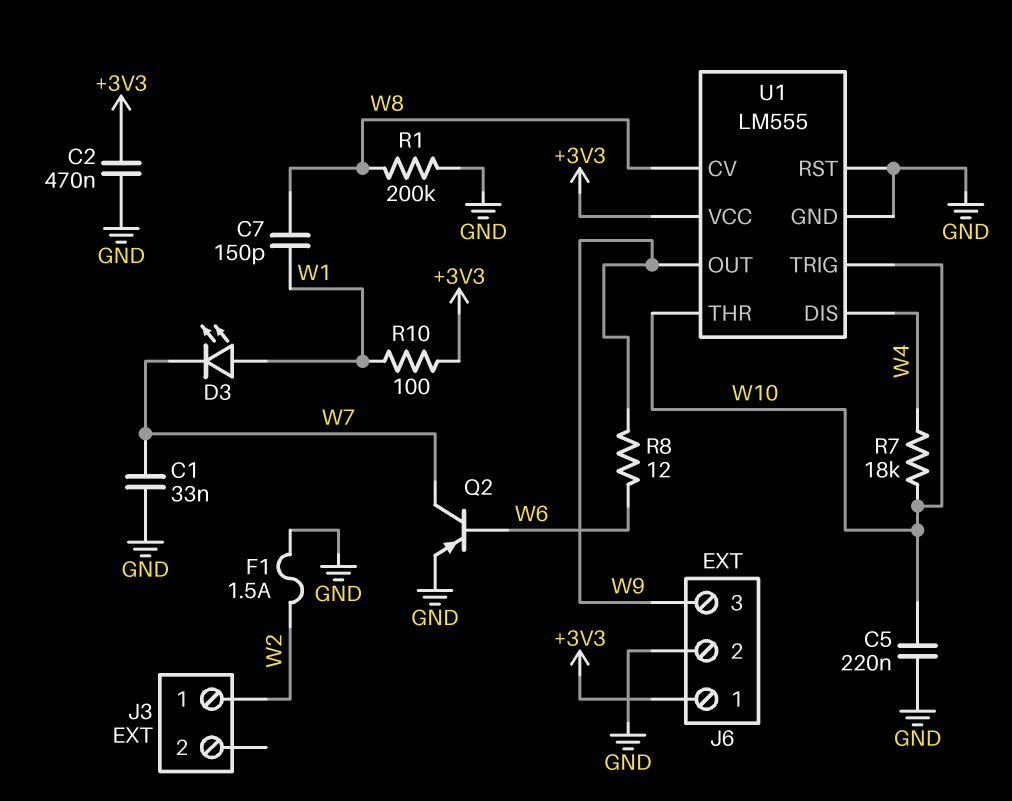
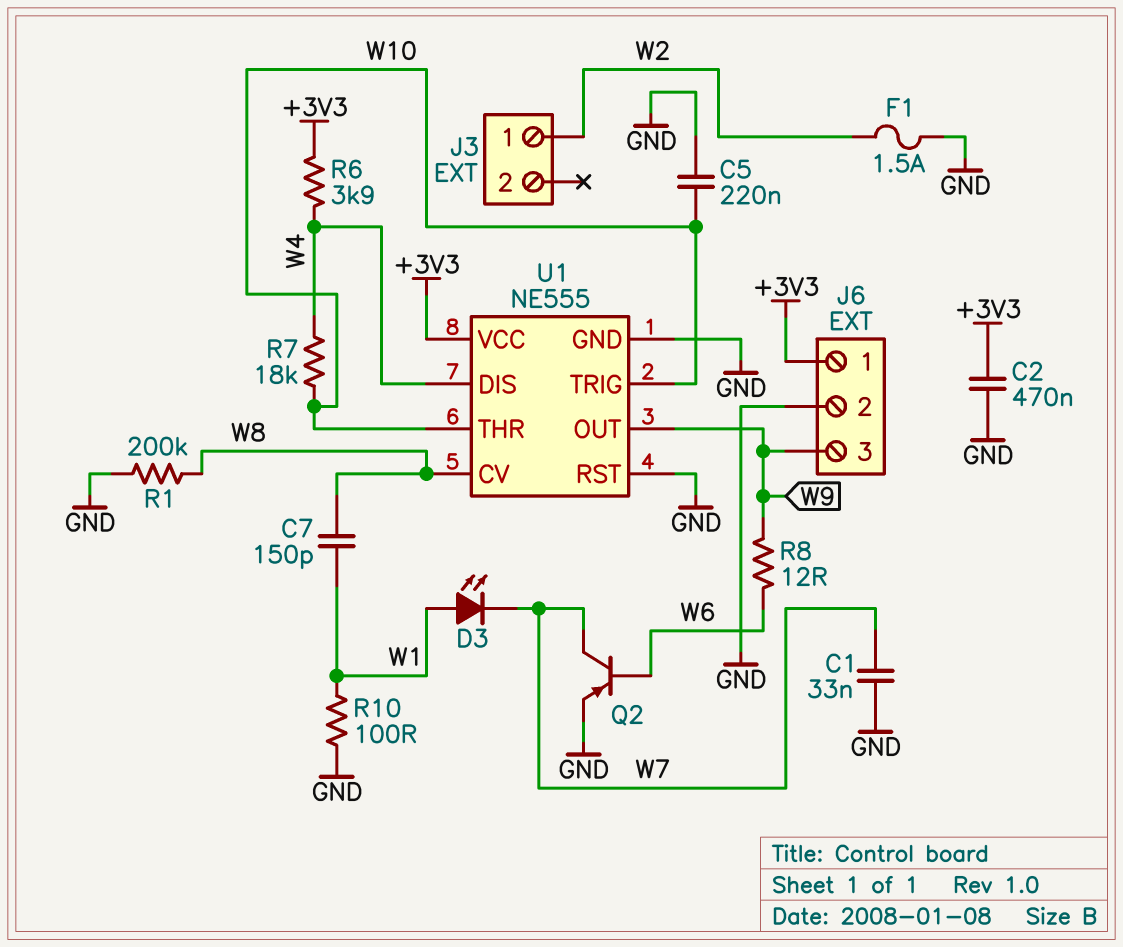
R6: none -> 3.9k (+3V3, W4)
R10: 100 (+3V3, W1) -> 100 (GND, W1)
U1: LM555 -> NE555

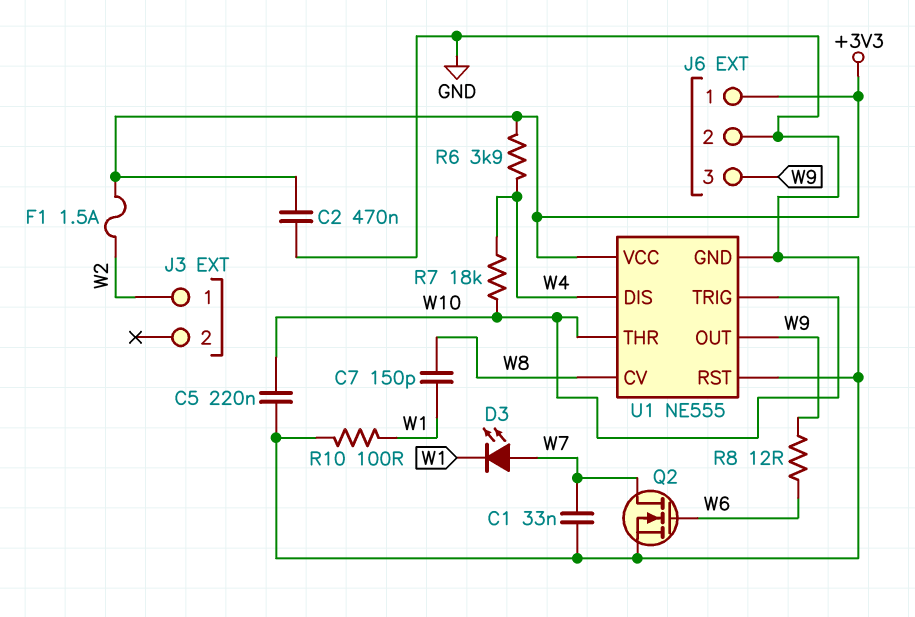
D3: LED (A W1, K W7) -> LED (A W7, K W1)
F1: 1.5A (GND, W2) -> 1.5A (+3V3, W2)
Q2: PNP (B W6, C W7, E GND) -> NMOS (G W6, D W7, S GND)
R1: 200k (GND, W8) -> none

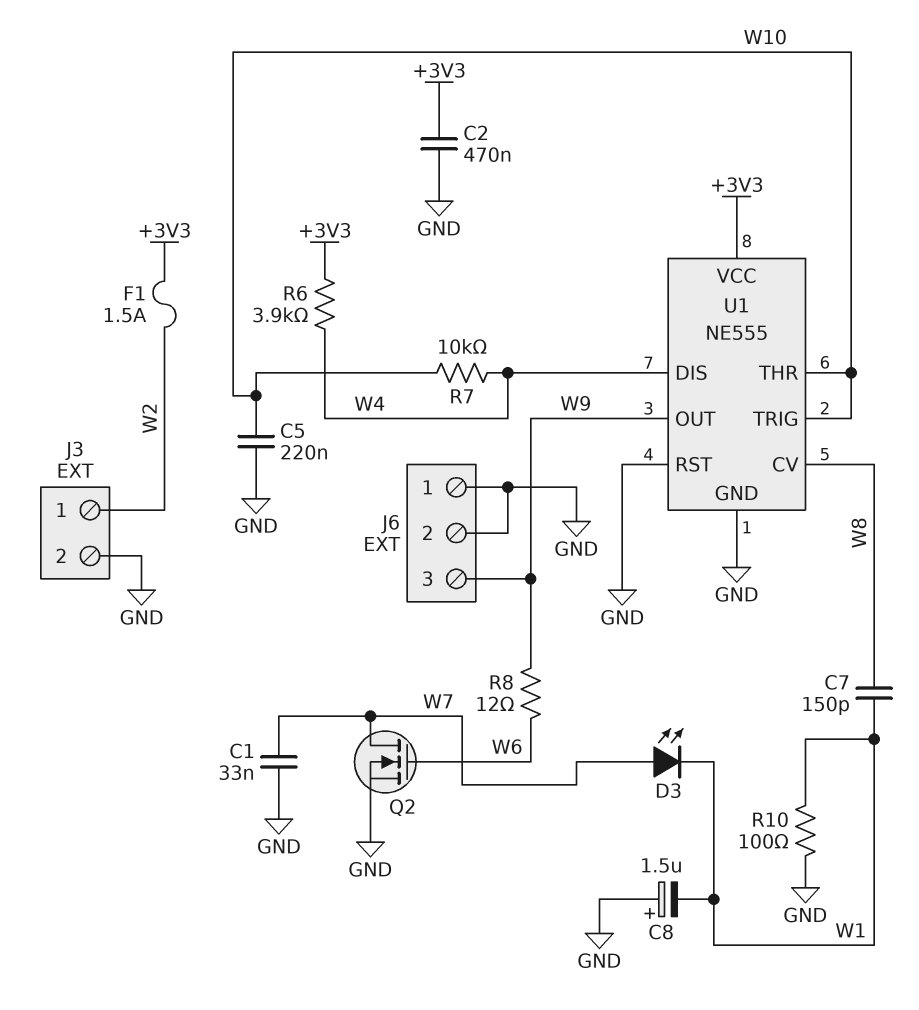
C8: none -> 1.5uF (plus GND, minus W1)
J3 pin 2: none -> GND
J6 pin 1: +3V3 -> GND
R7: 18k (W4, W10) -> 10k (W4, W10)

